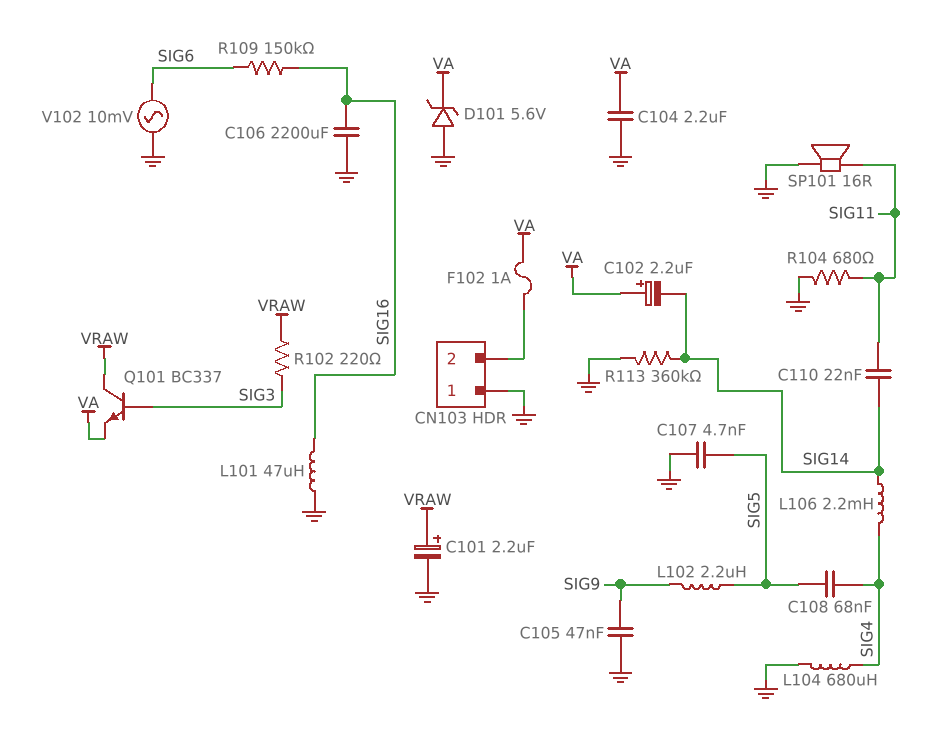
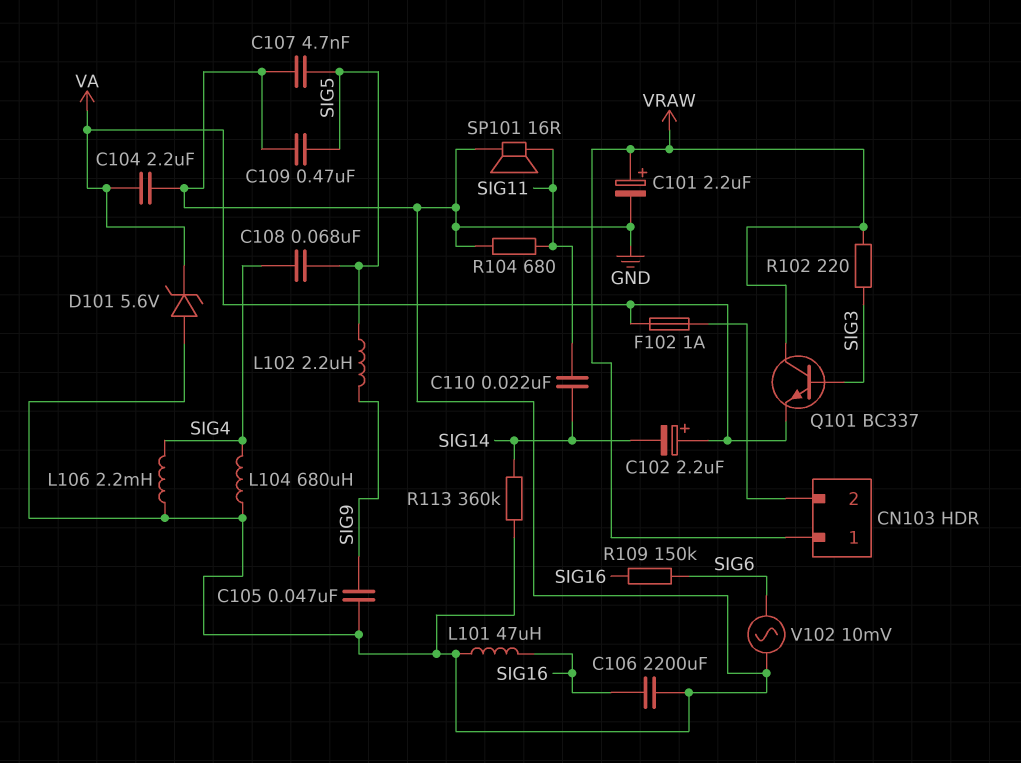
C109: none -> 470nF (GND, SIG5)
CN103 pin 1: GND -> VRAW
L106: 2.2mH (SIG4, SIG14) -> 2.2mH (GND, SIG4)

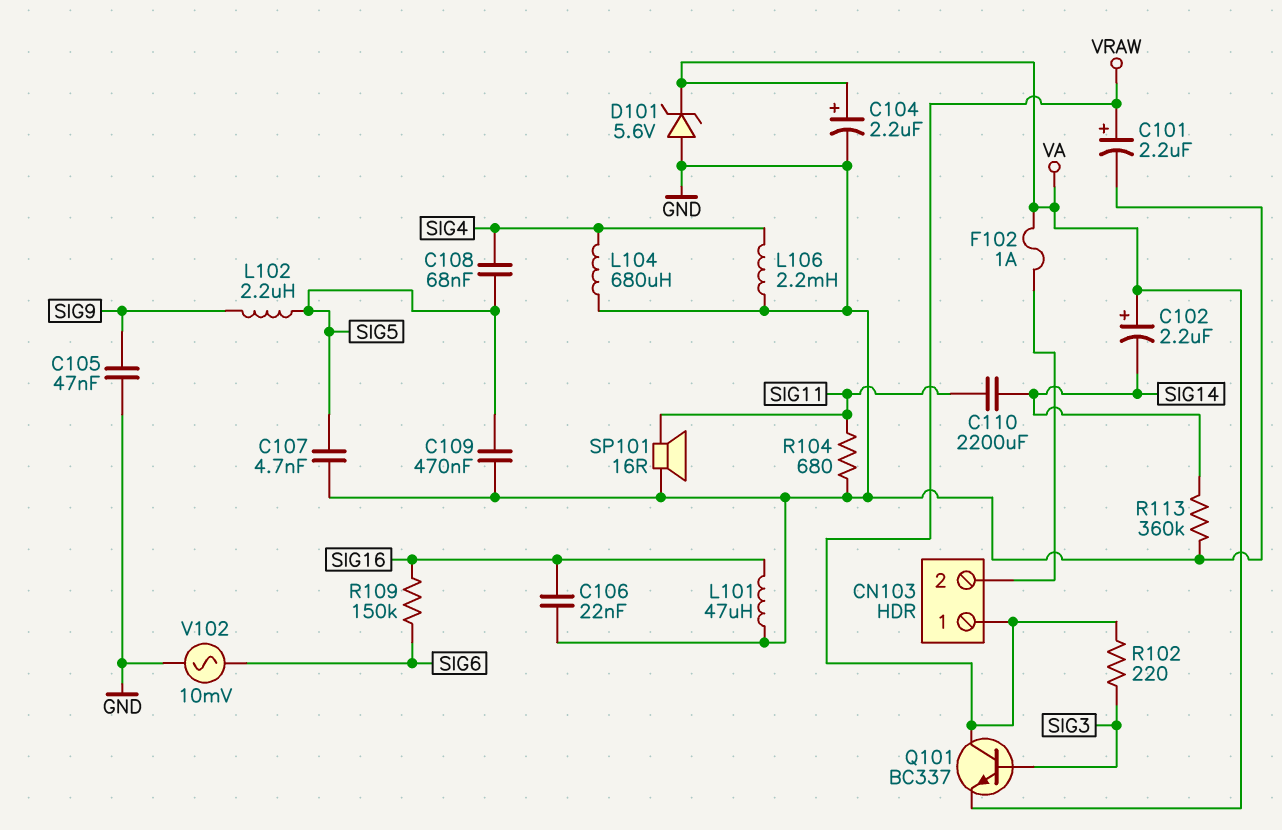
C104: 2.2uF (GND, VA) -> 2.2uF (plus VA, minus GND)
C106: 2200uF (GND, SIG16) -> 22nF (GND, SIG16)
C110: 22nF (SIG11, SIG14) -> 2200uF (SIG11, SIG14)

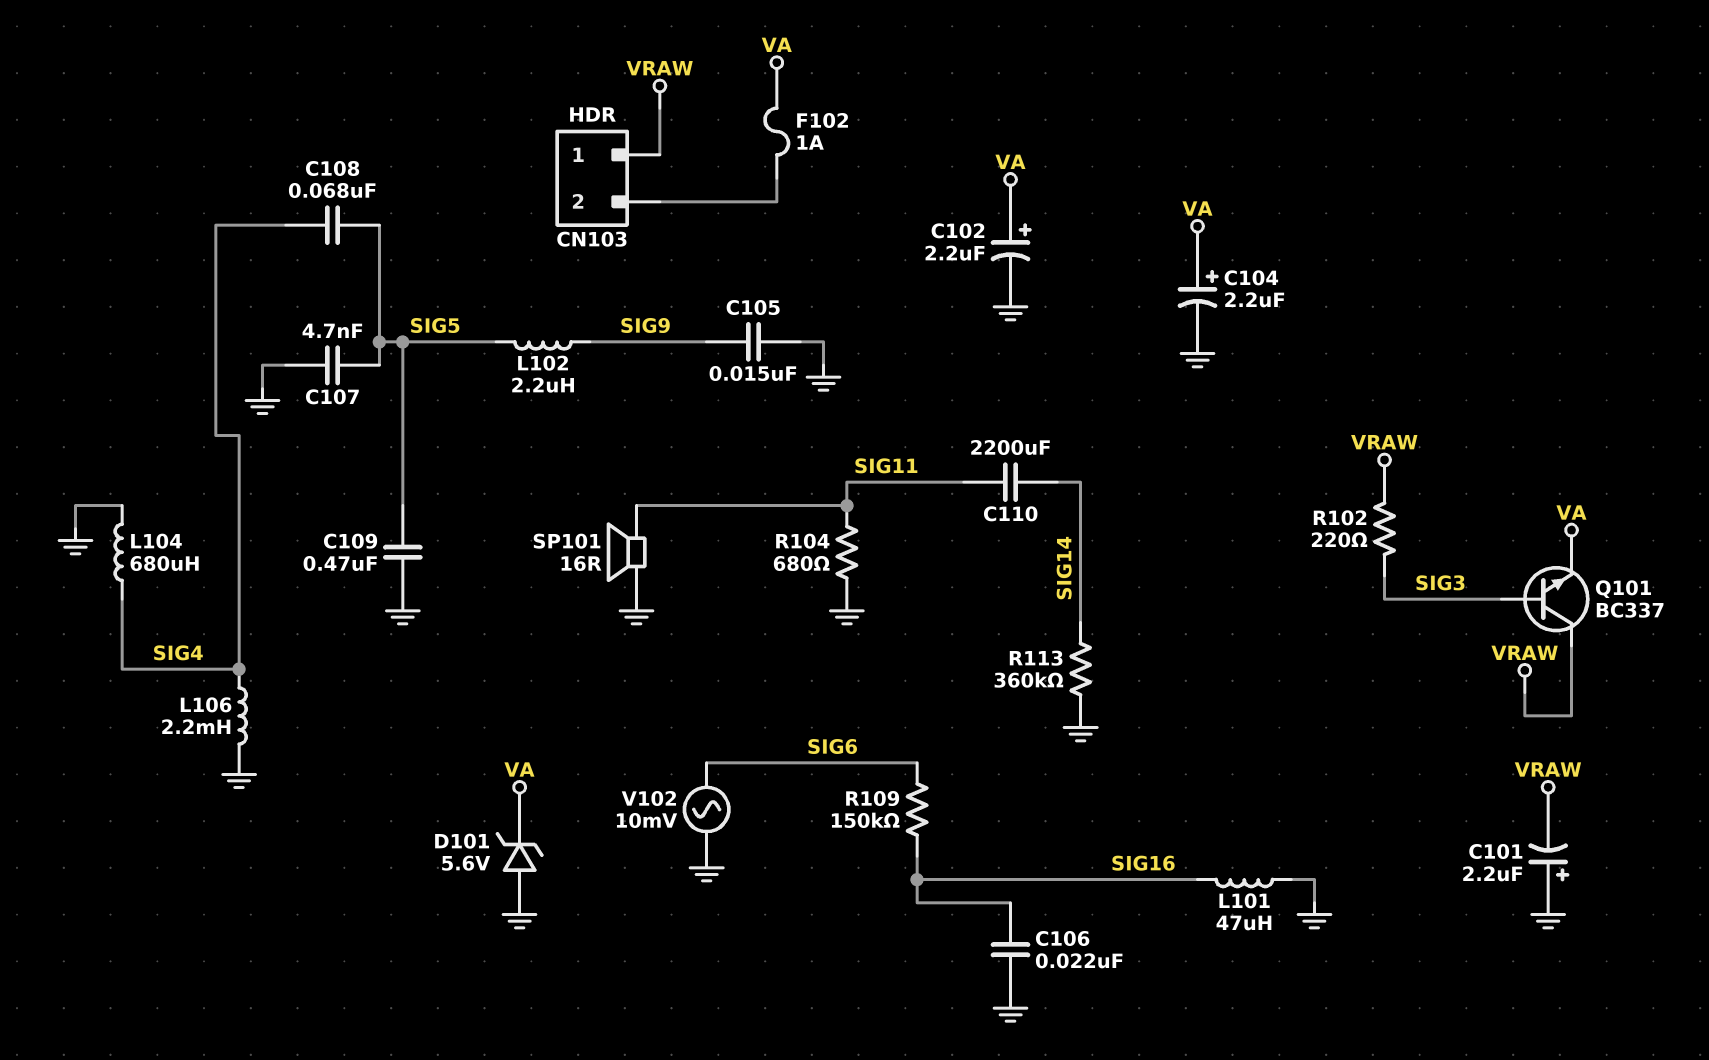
C101: 2.2uF (plus VRAW, minus GND) -> 2.2uF (plus GND, minus VRAW)
C102: 2.2uF (plus VA, minus SIG14) -> 2.2uF (plus VA, minus GND)
C105: 47nF (GND, SIG9) -> 15nF (GND, SIG9)

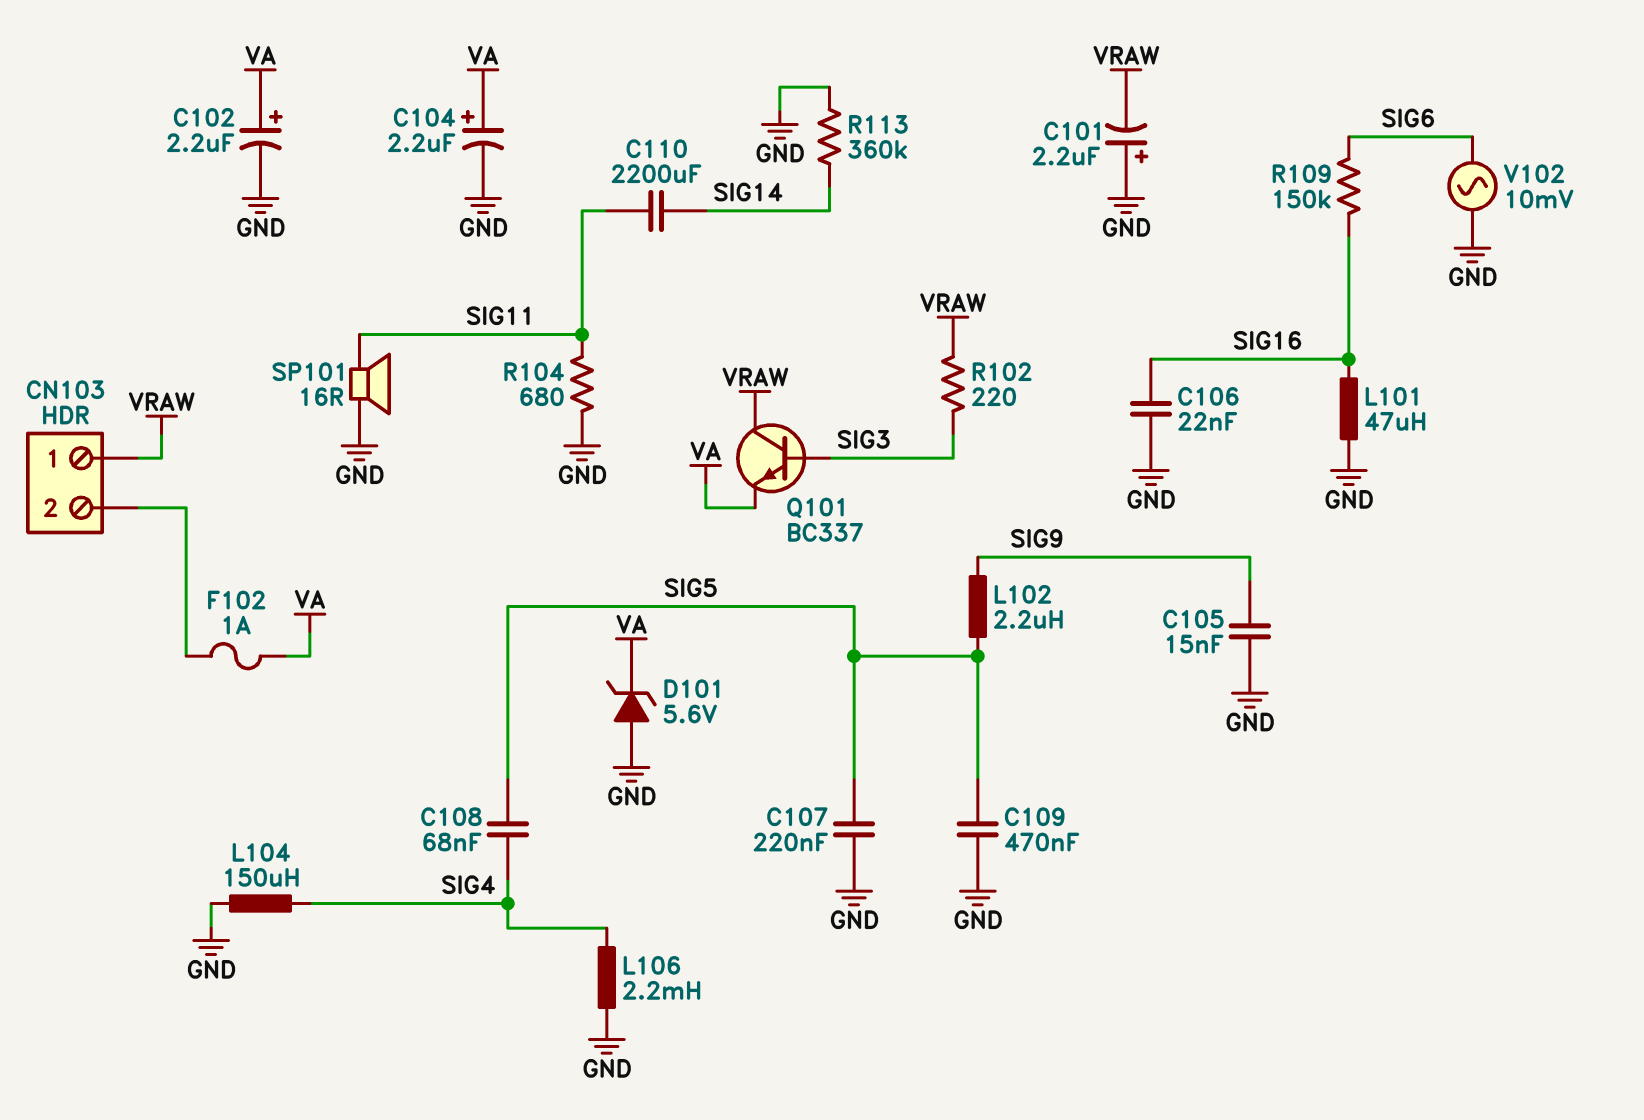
C107: 4.7nF (GND, SIG5) -> 220nF (GND, SIG5)
L104: 680uH (GND, SIG4) -> 150uH (GND, SIG4)

